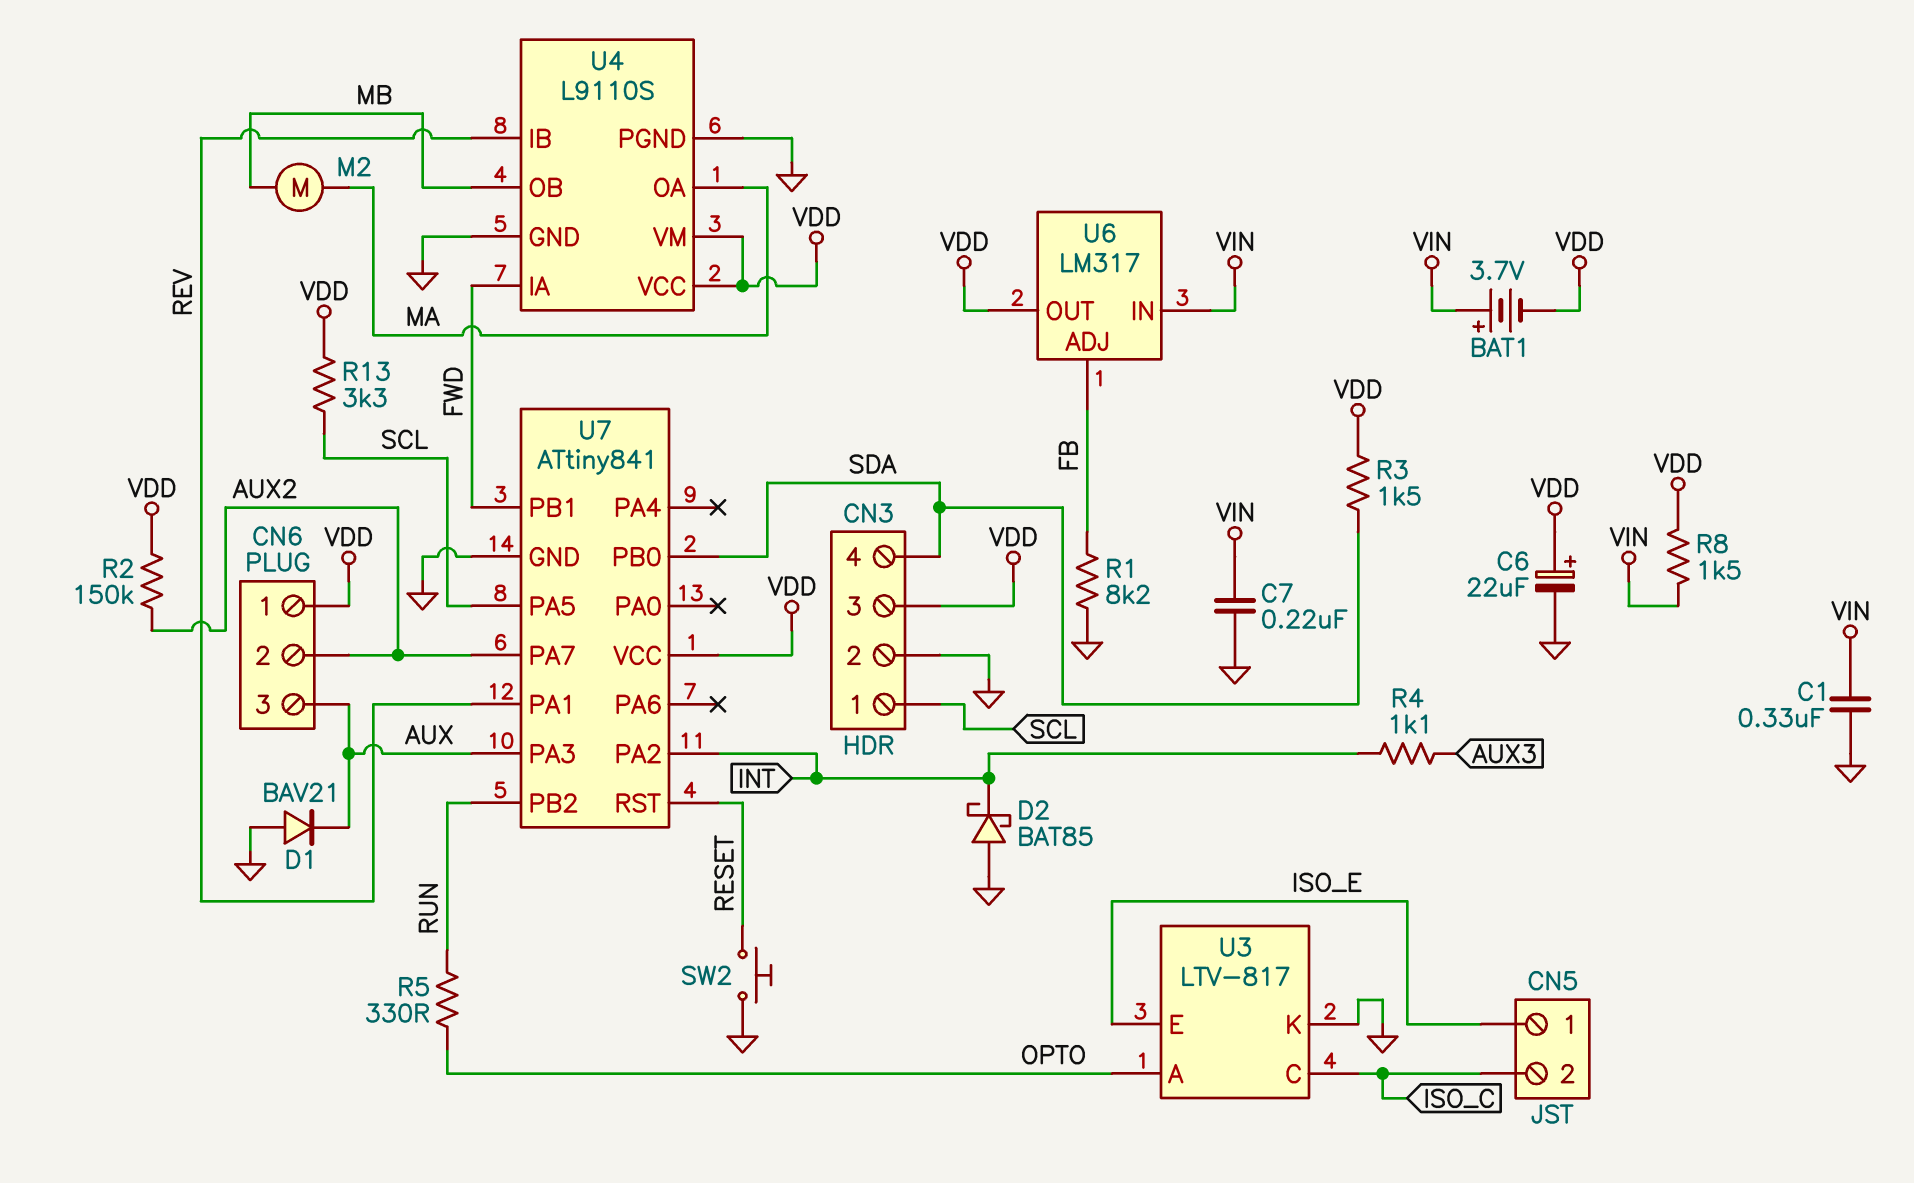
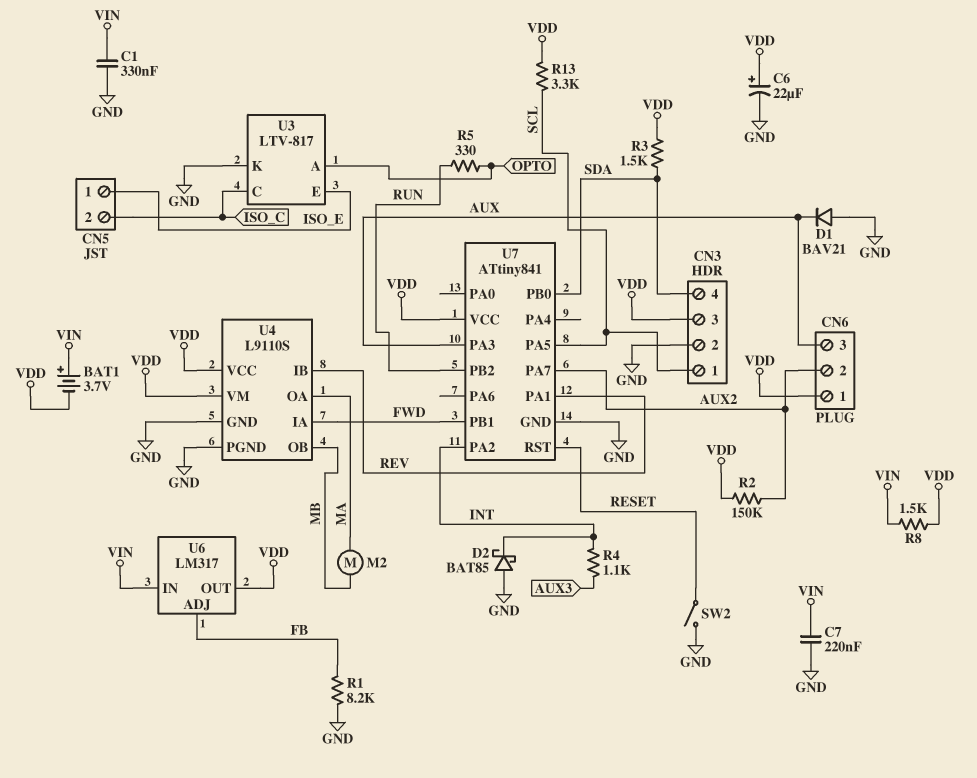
SW2: button (GND, RESET) -> switch (GND, RESET)

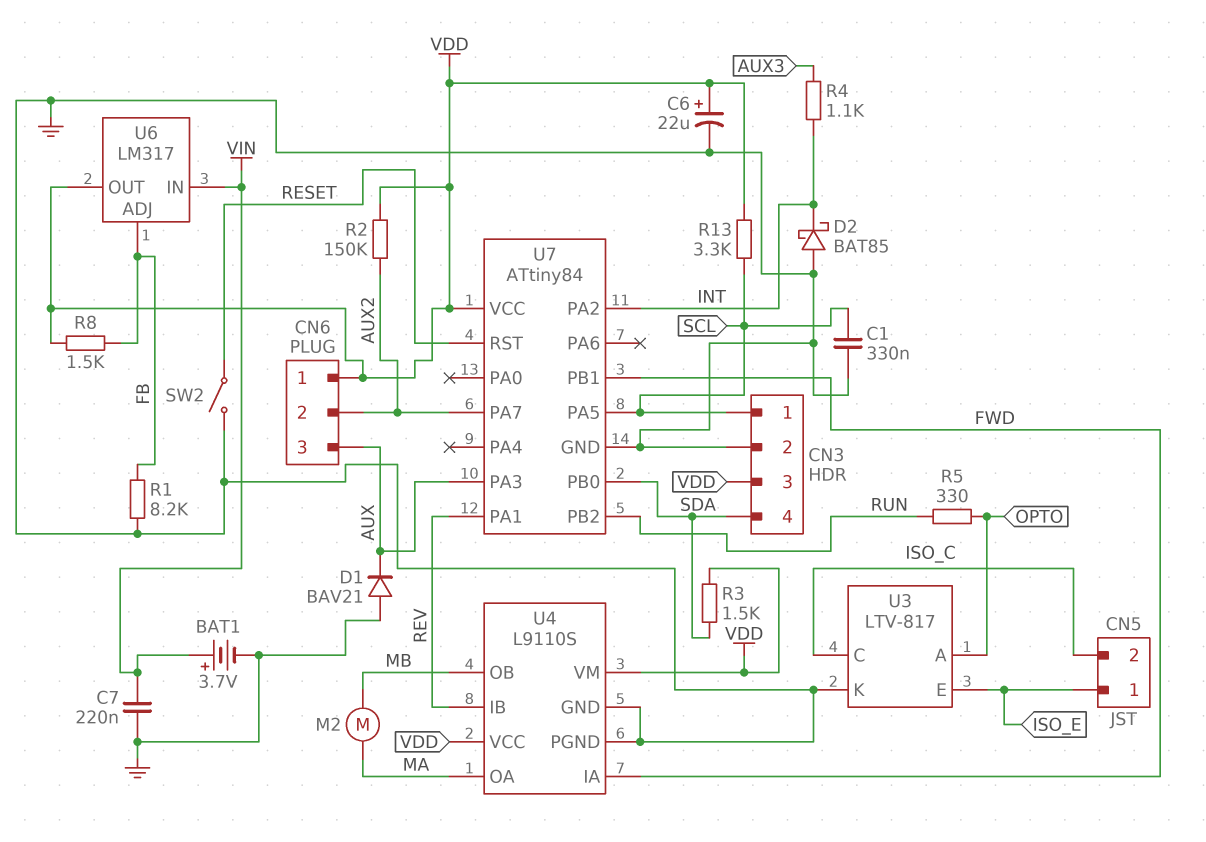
BAT1: 3.7V (plus VIN, minus VDD) -> 3.7V (plus VIN, minus GND)
C1: 330nF (GND, VIN) -> 330nF (GND, SCL)
R8: 1.5k (VDD, VIN) -> 1.5k (FB, VDD)
U7: ATtiny841 -> ATtiny84

